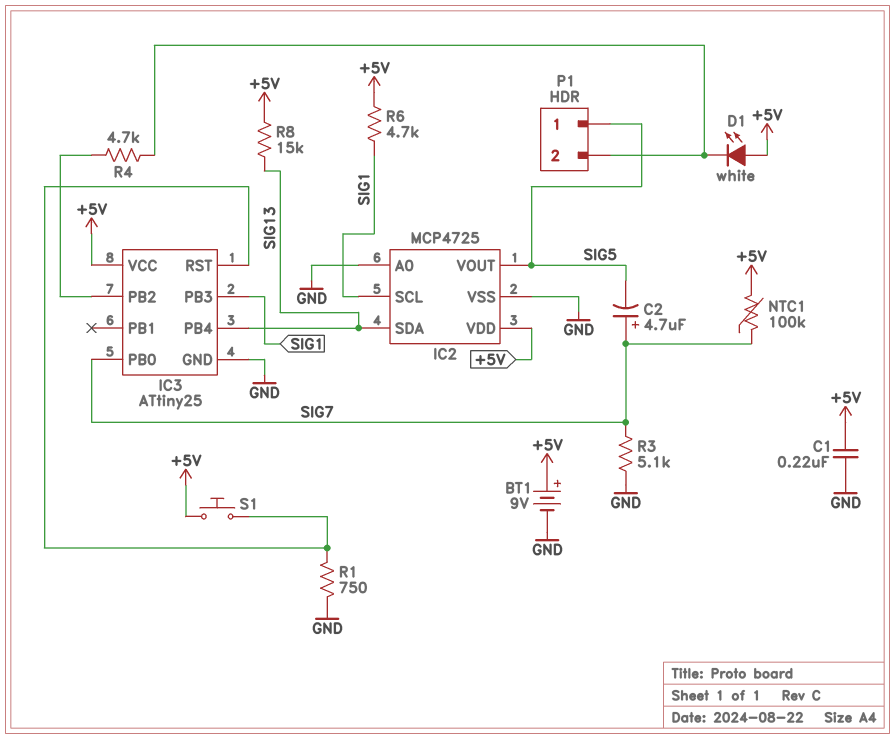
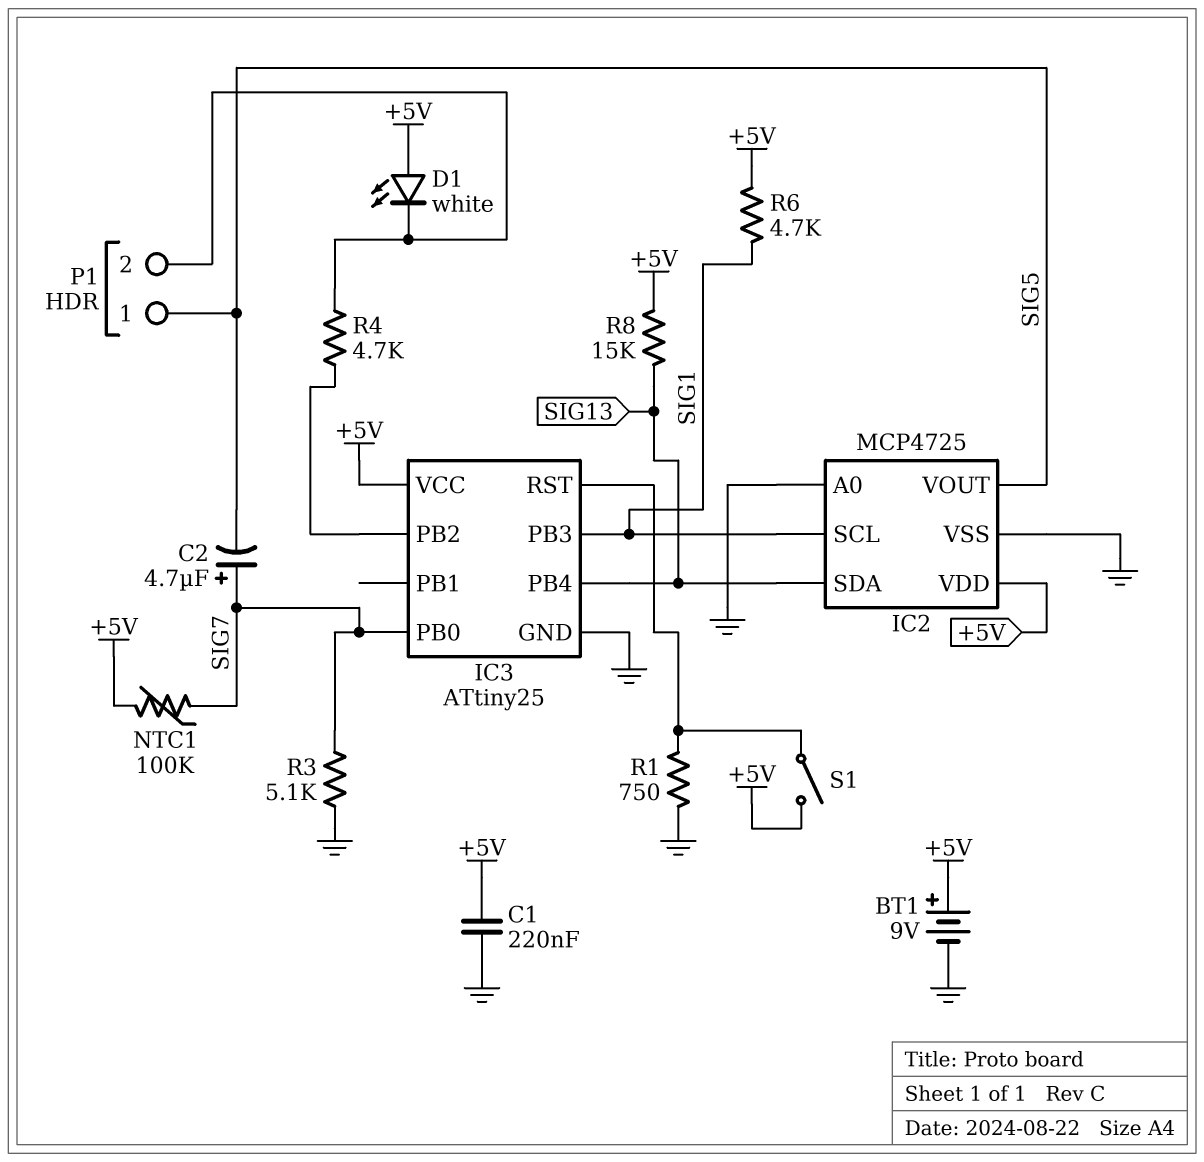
S1: button (+5V, IC3/RST) -> switch (+5V, IC3/RST)

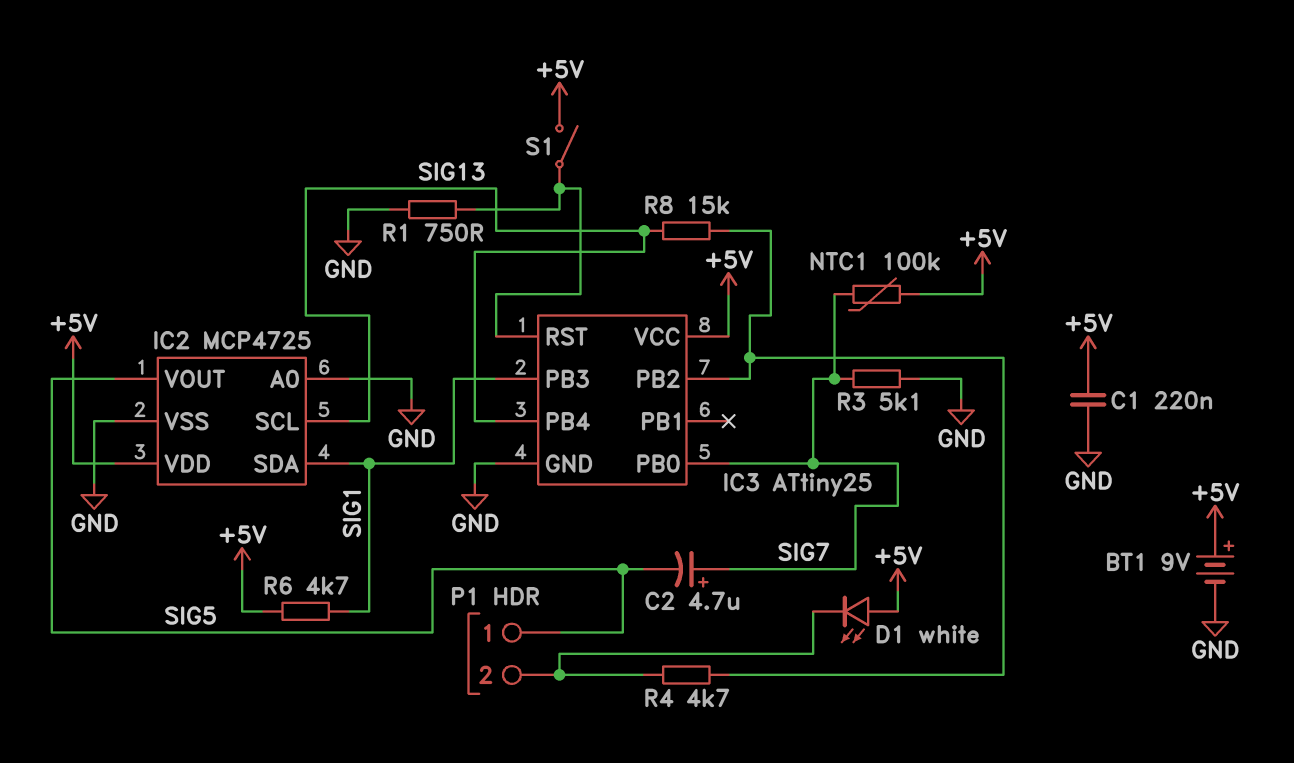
IC2 pin SCL: SIG1 -> SIG13
IC2 pin SDA: SIG13 -> SIG1
R8: 15k (+5V, SIG13) -> 15k (IC3/PB2, SIG13)

